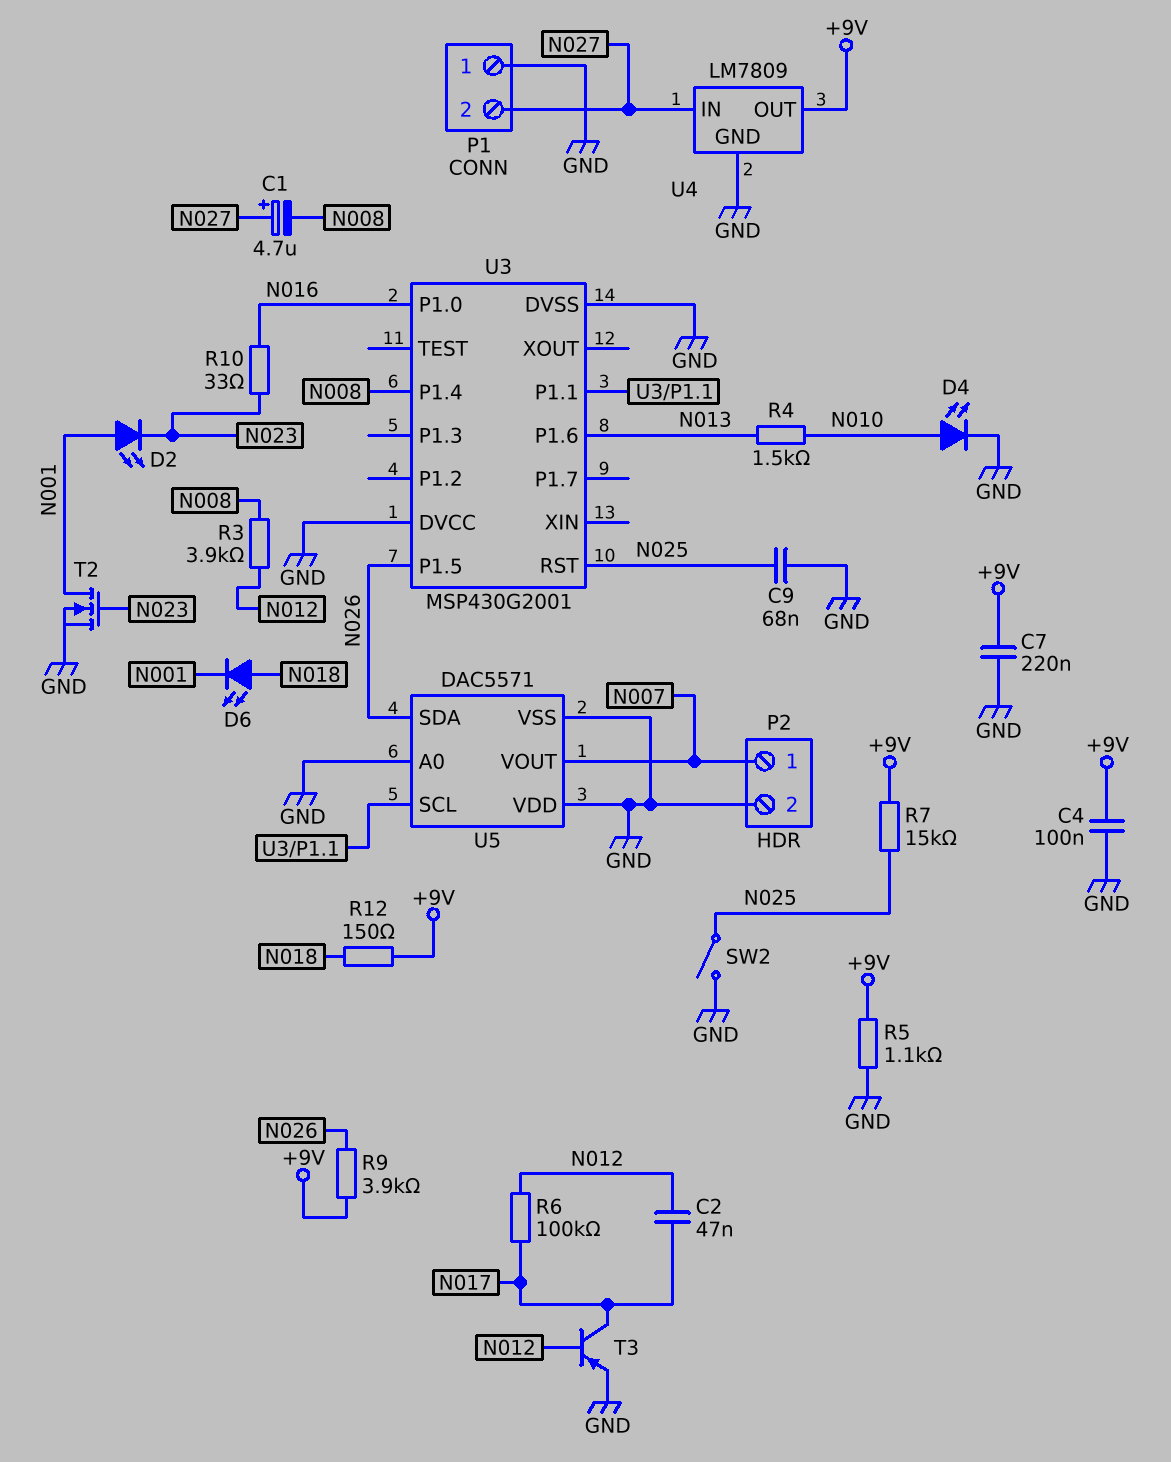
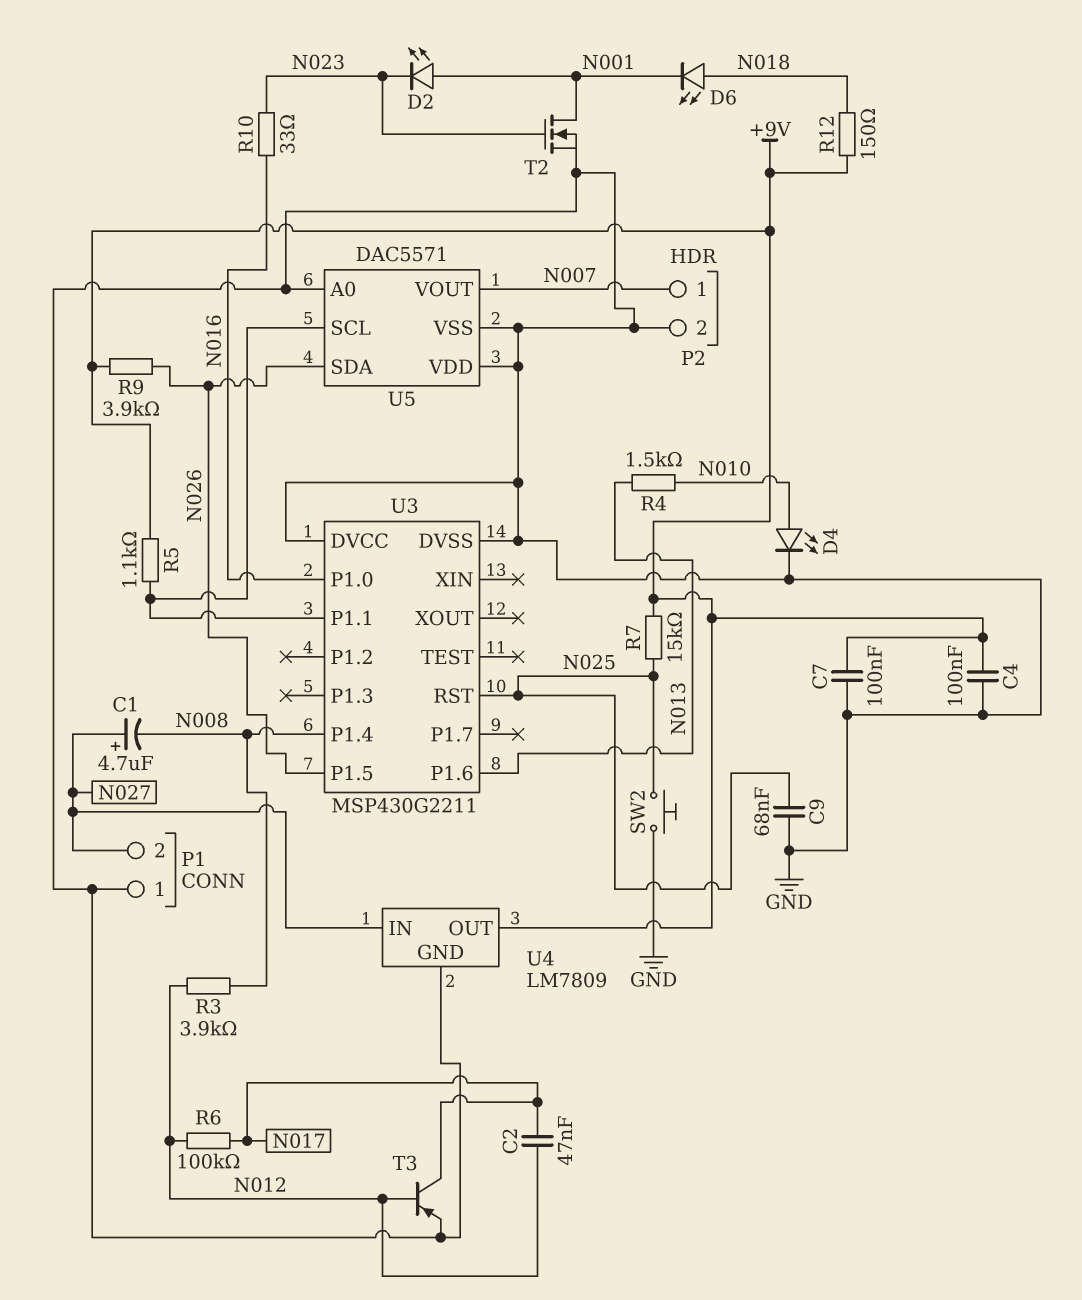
C7: 220nF (+9V, GND) -> 100nF (+9V, GND)
R5: 1.1k (+9V, GND) -> 1.1k (+9V, U3/P1.1)
SW2: switch (GND, N025) -> button (GND, N025)
U3: MSP430G2001 -> MSP430G2211

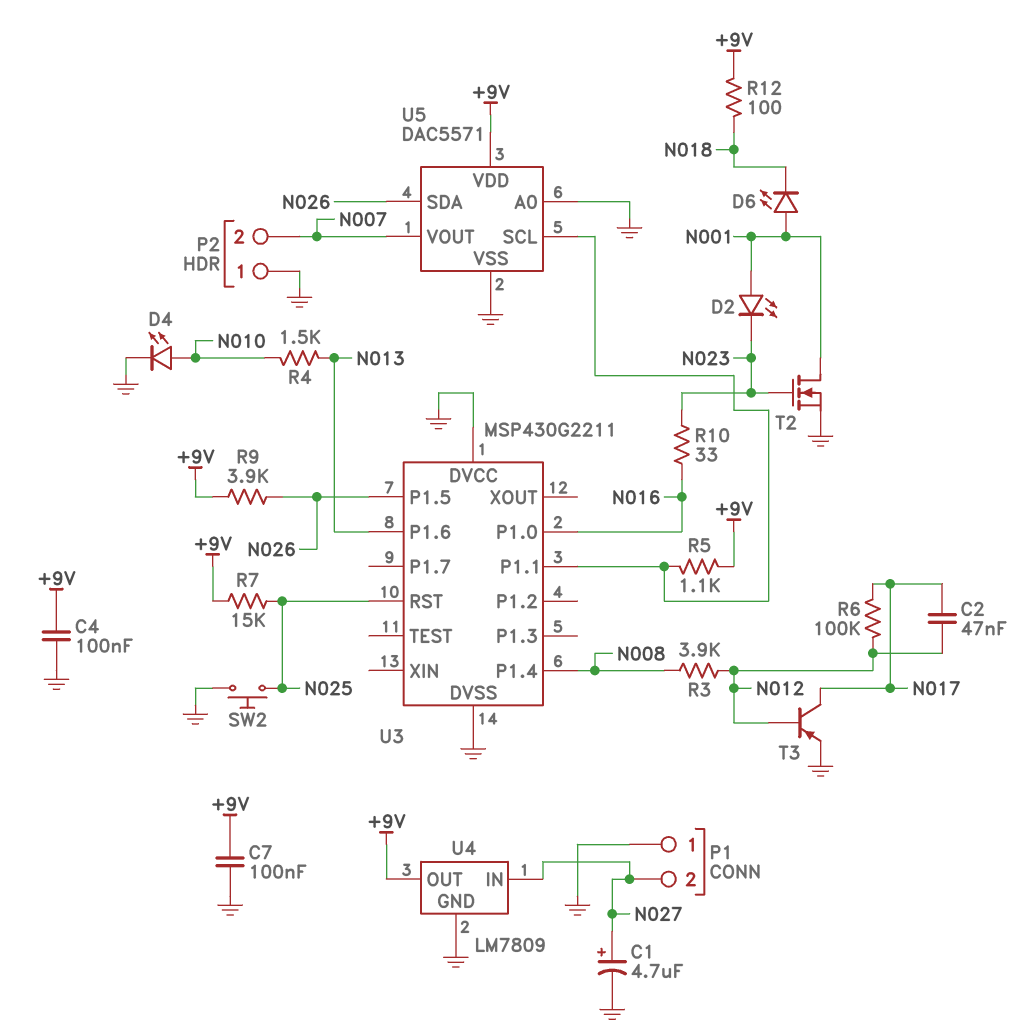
C1: 4.7uF (plus N027, minus N008) -> 4.7uF (plus N027, minus GND)
C9: 68nF (GND, N025) -> none
D6: LED (A N018, K N001) -> LED (A N001, K N018)
P2 pin 1: N007 -> GND
P2 pin 2: GND -> N007
R12: 150 (+9V, N018) -> 100 (+9V, N018)
U5 pin VDD: GND -> +9V

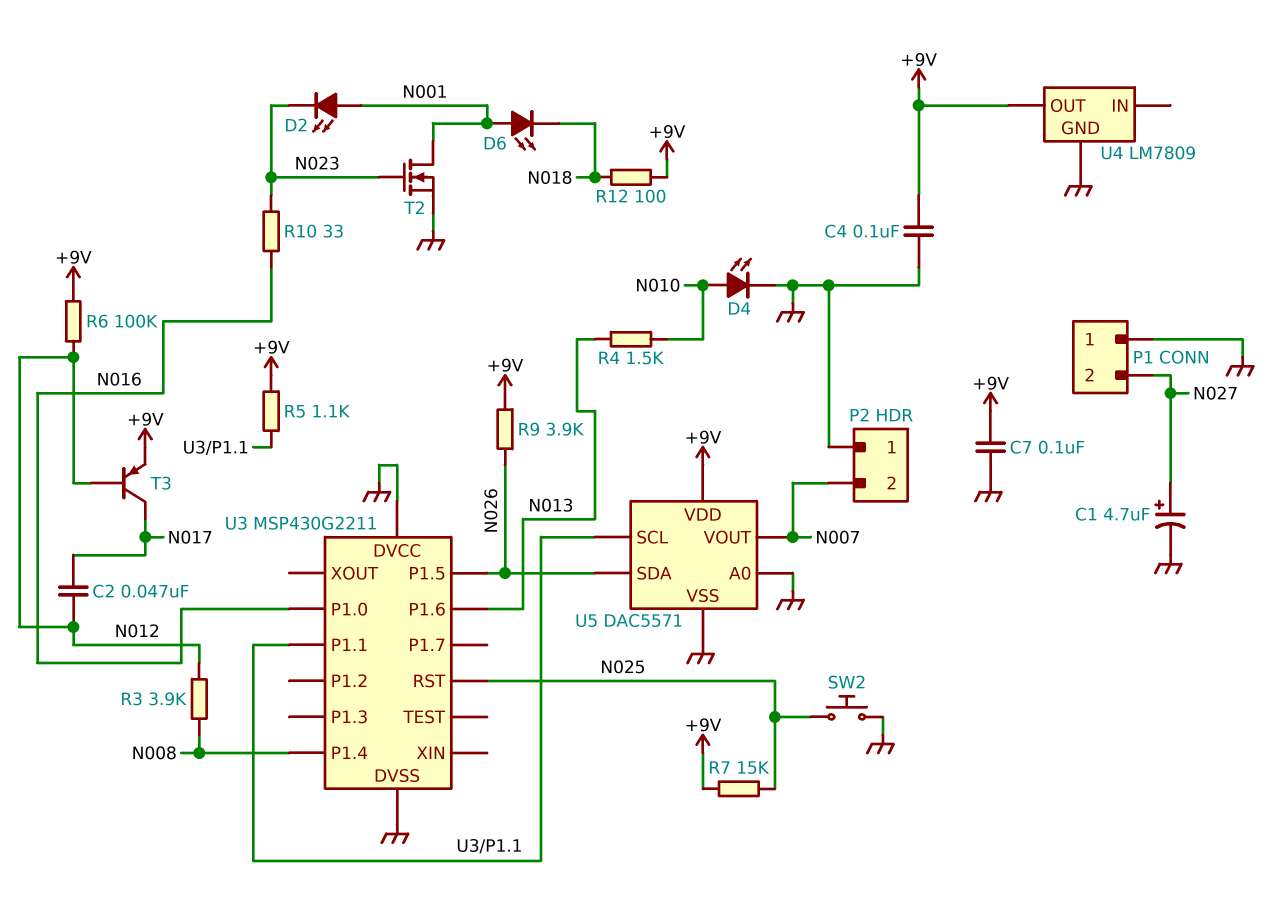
R6: 100k (N012, N017) -> 100k (+9V, N012)
T3: PNP (B N012, C N017, E GND) -> PNP (B N012, C N017, E +9V)
U4 pin IN: N027 -> none

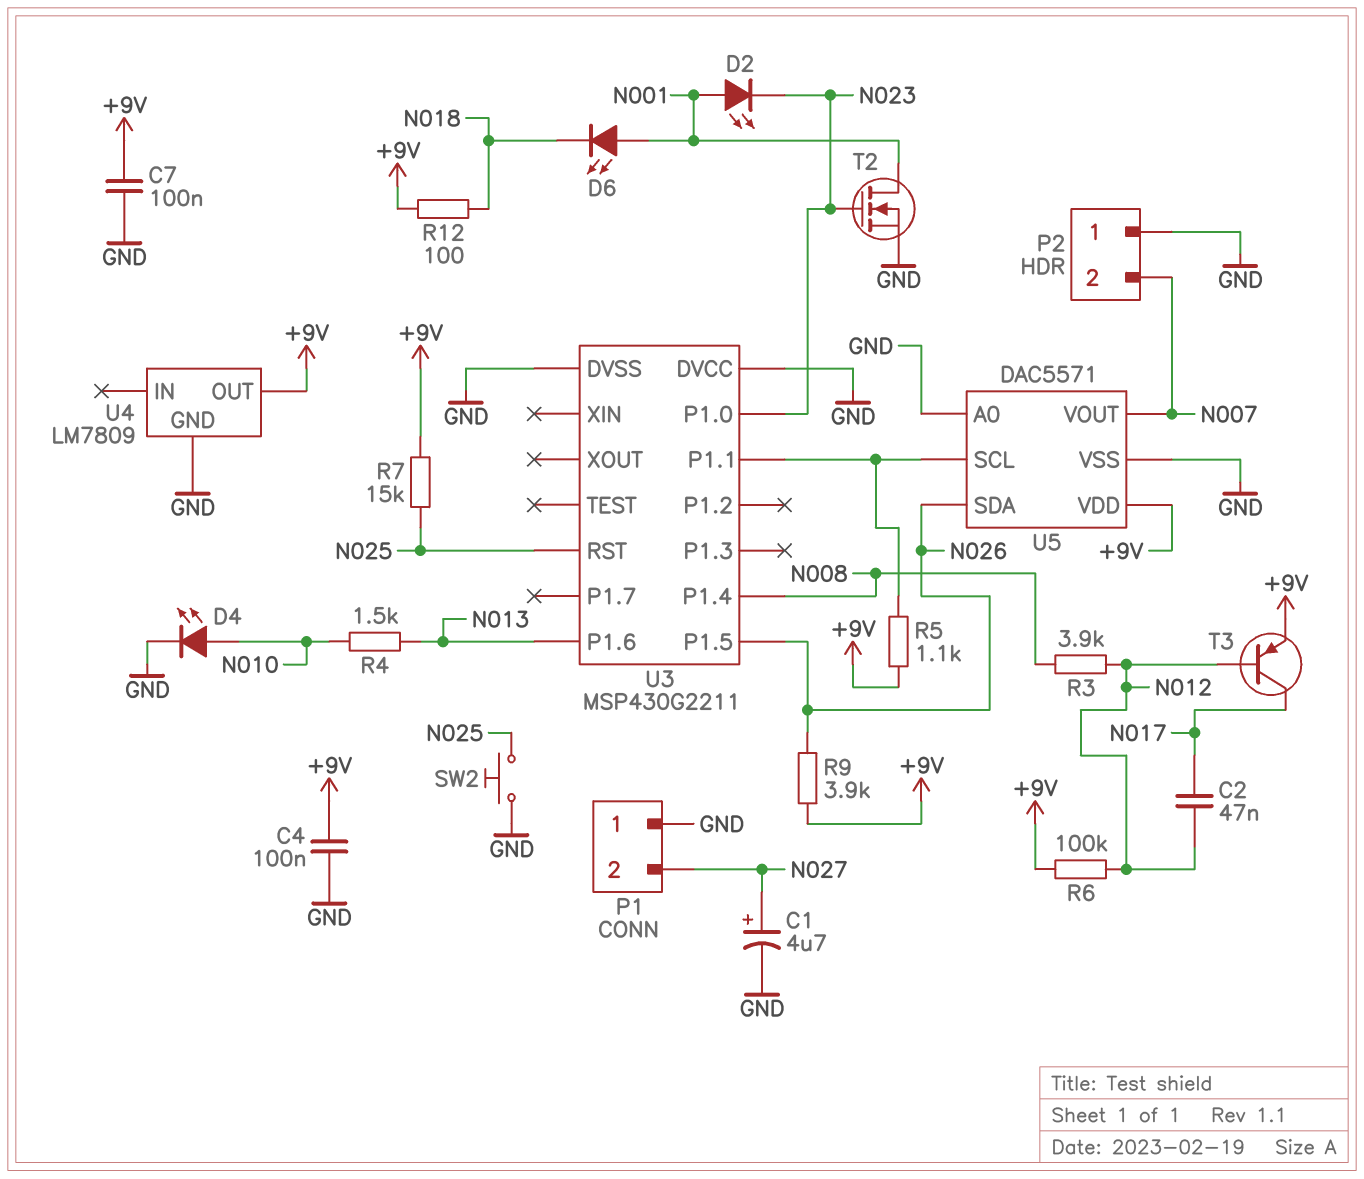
R10: 33 (N016, N023) -> none
U3 pin P1.0: N016 -> N023

